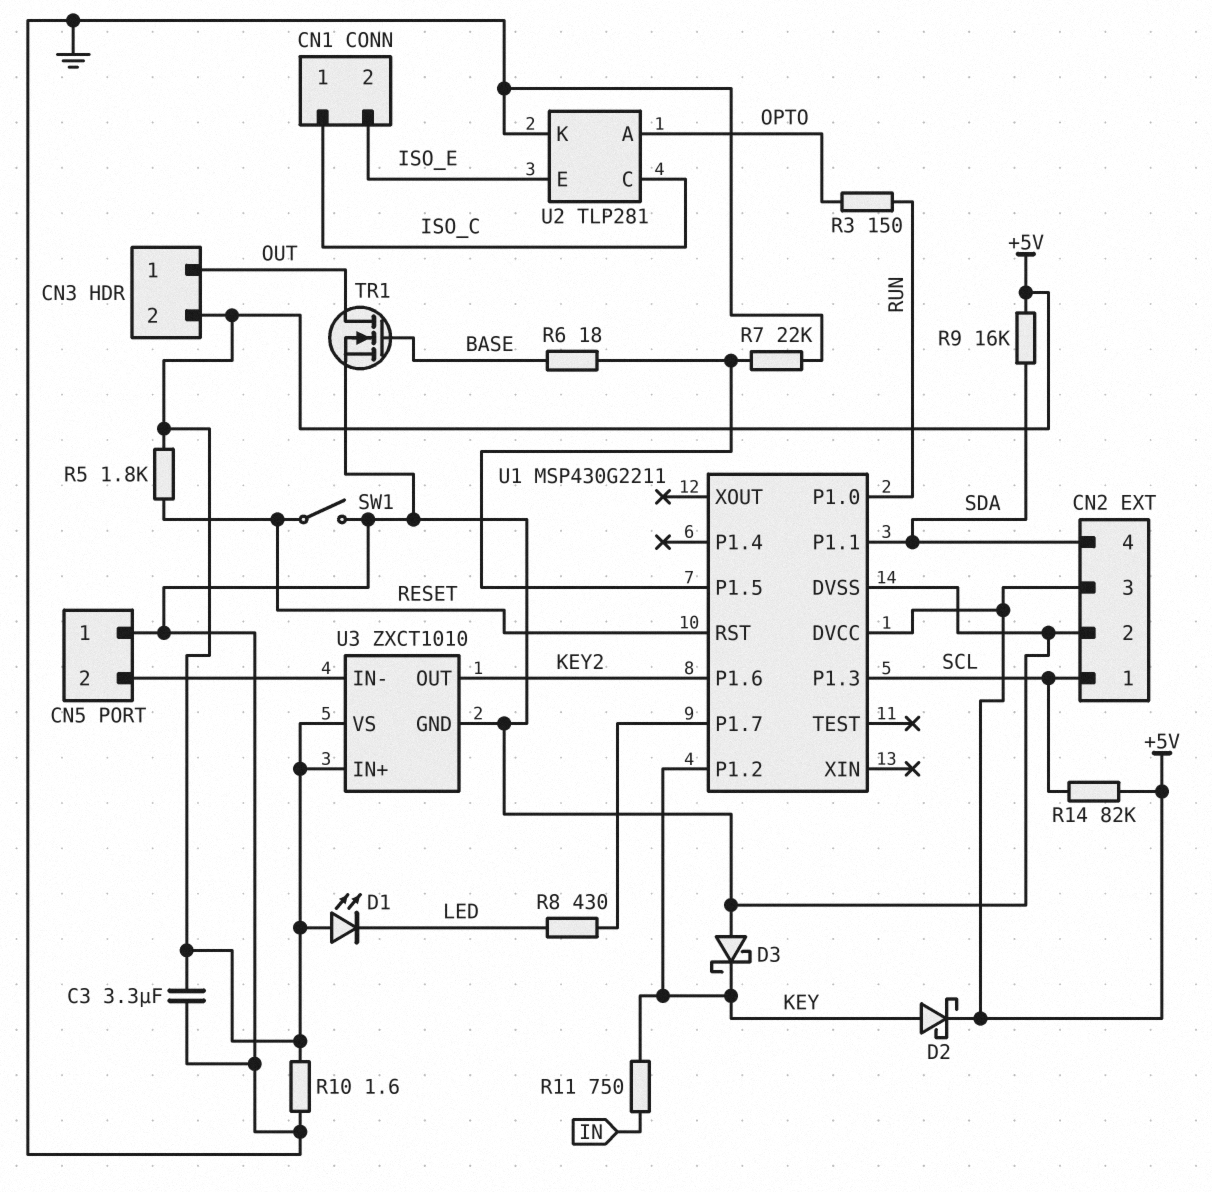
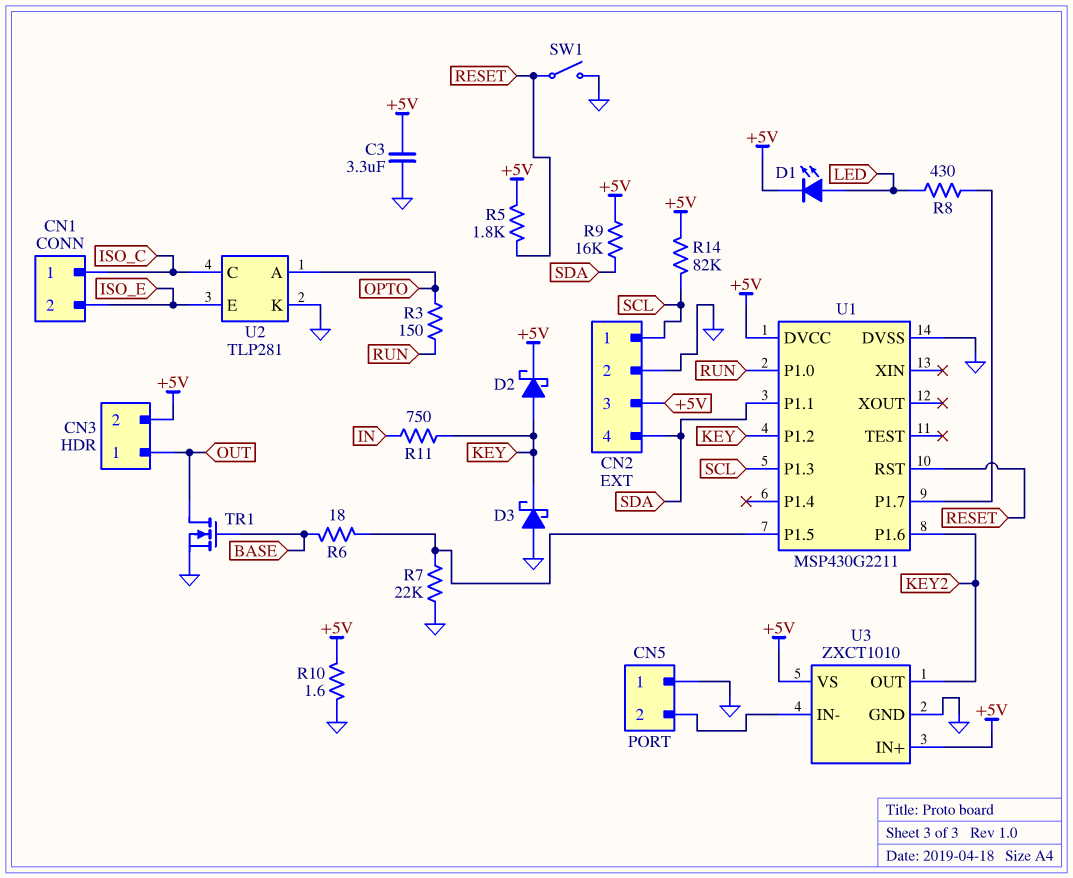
D1: LED (A +5V, K LED) -> LED (A LED, K +5V)

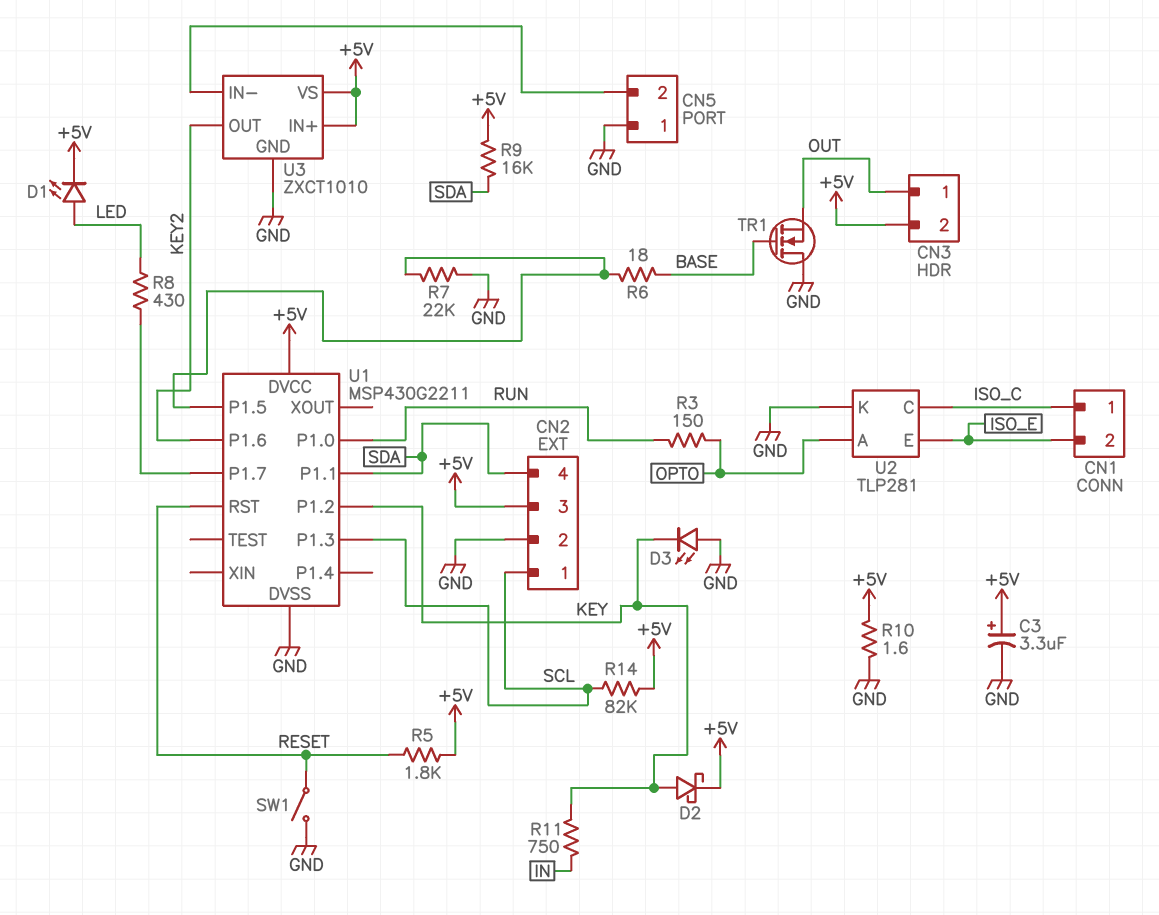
C3: 3.3uF (+5V, GND) -> 3.3uF (plus +5V, minus GND)
D3: schottky (A GND, K KEY) -> LED (A GND, K KEY)
TR1: NMOS (G BASE, D OUT, S GND) -> NMOS (G BASE, D GND, S OUT)

